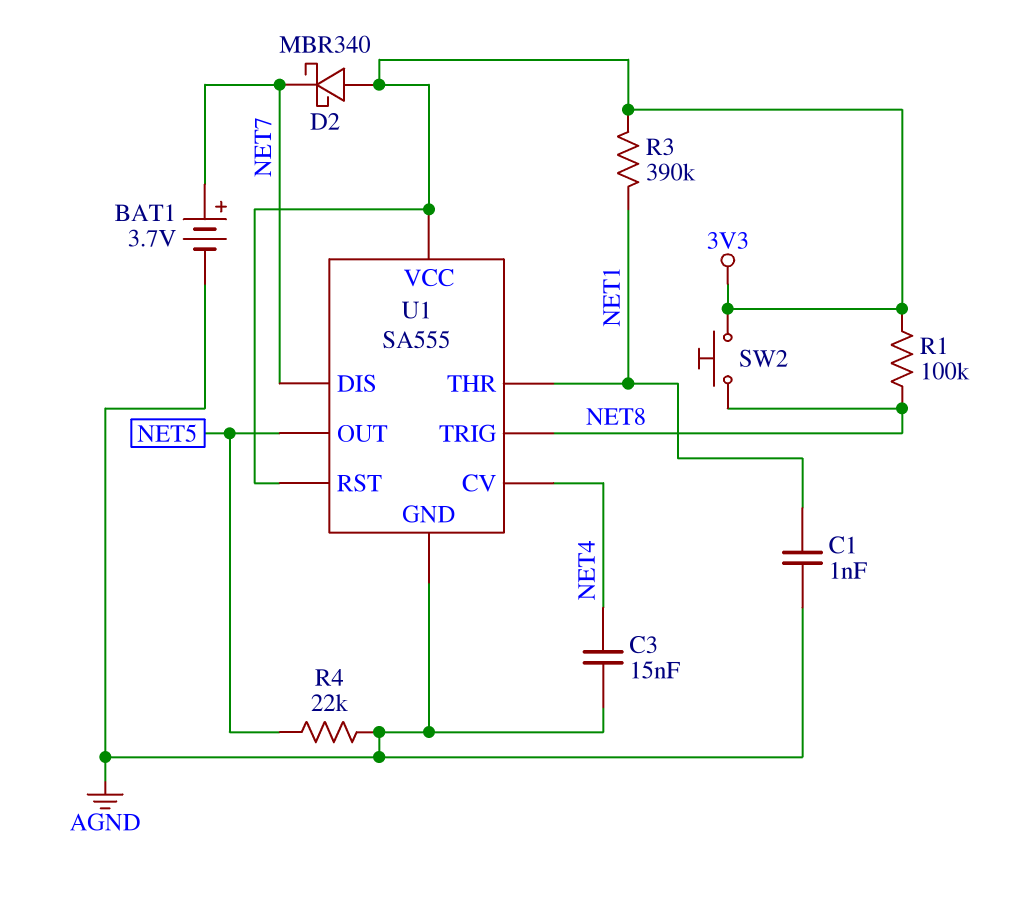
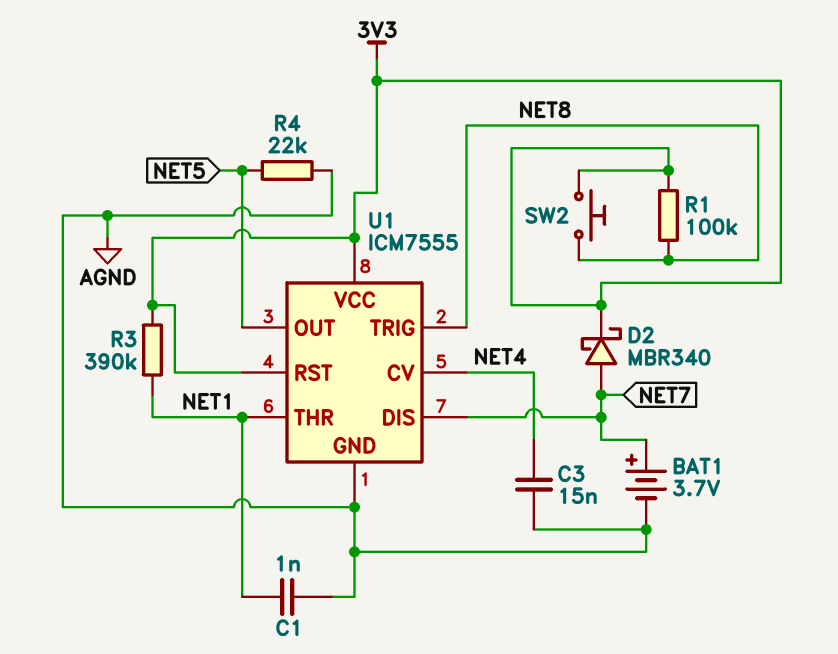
D2: schottky MBR340 (A 3V3, K NET7) -> schottky MBR340 (A NET7, K 3V3)
U1: SA555 -> ICM7555

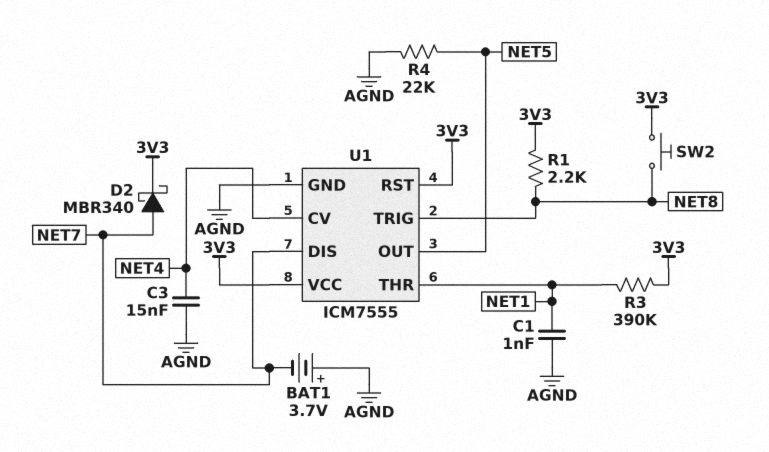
BAT1: 3.7V (plus NET7, minus AGND) -> 3.7V (plus AGND, minus NET7)
R1: 100k (3V3, NET8) -> 2.2k (3V3, NET8)

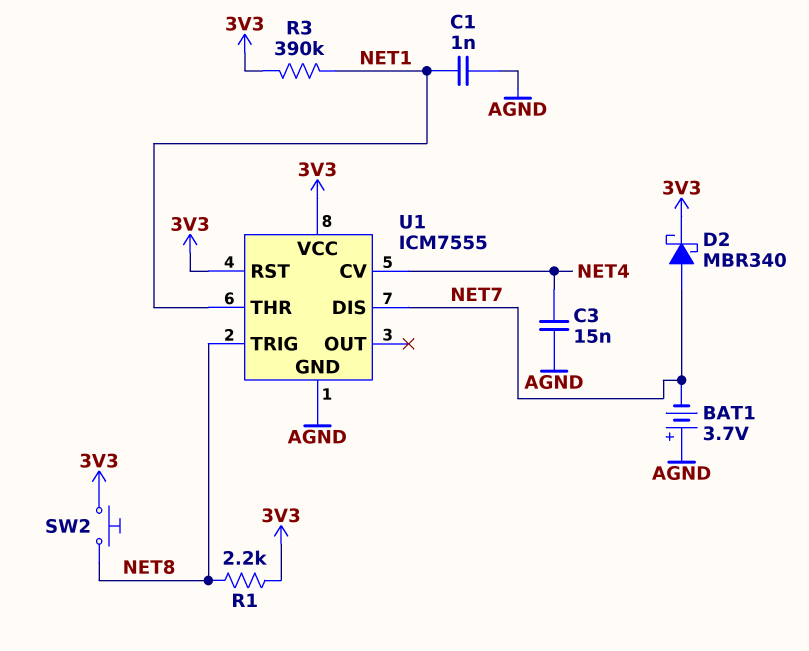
R4: 22k (AGND, NET5) -> none
U1 pin OUT: NET5 -> none

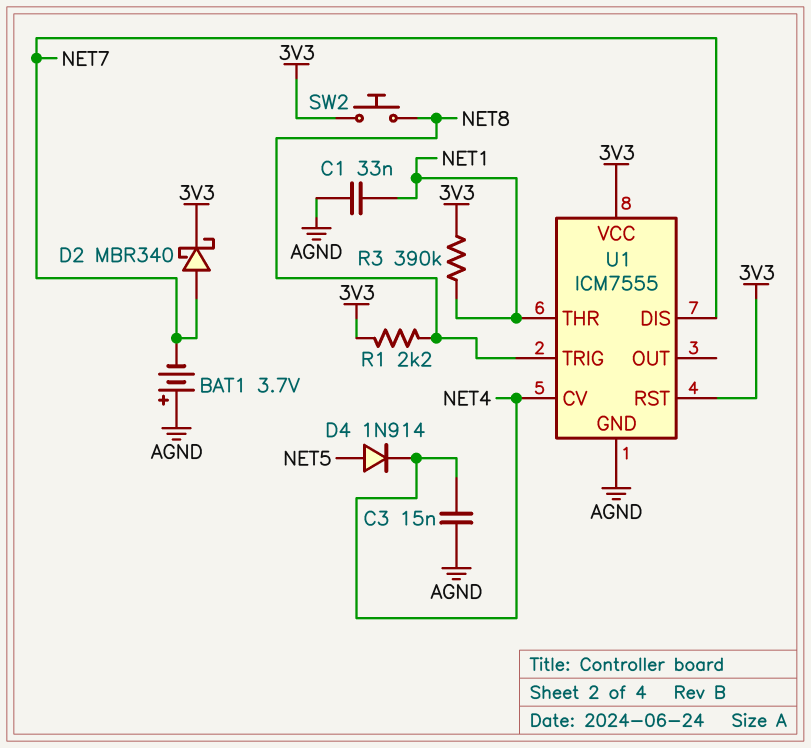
C1: 1nF (AGND, NET1) -> 33nF (AGND, NET1)
D4: none -> diode 1N914 (A NET5, K NET4)

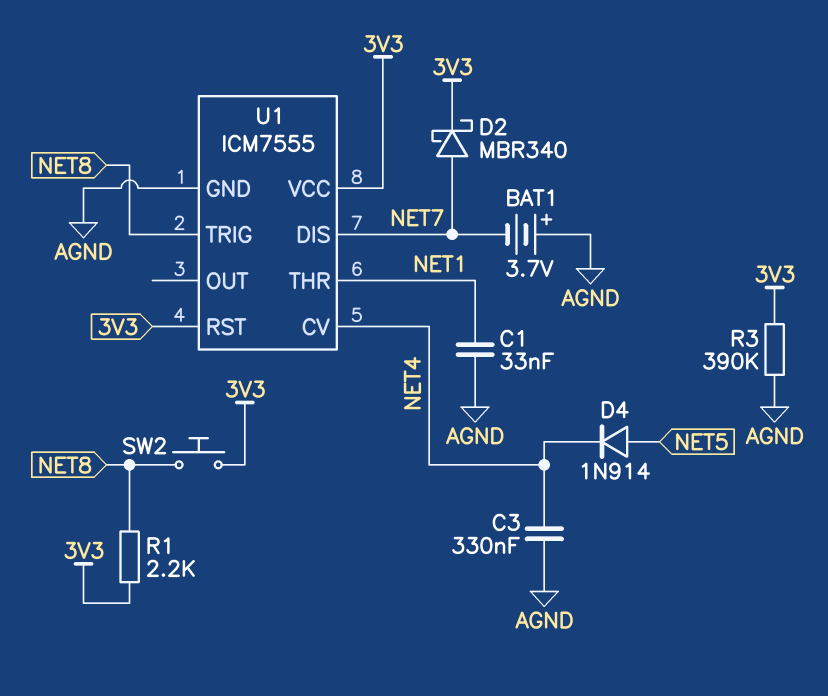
C3: 15nF (AGND, NET4) -> 330nF (AGND, NET4)
R3: 390k (3V3, NET1) -> 390k (3V3, AGND)

